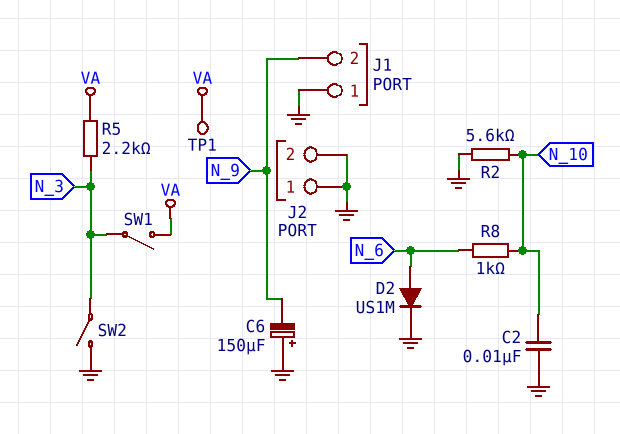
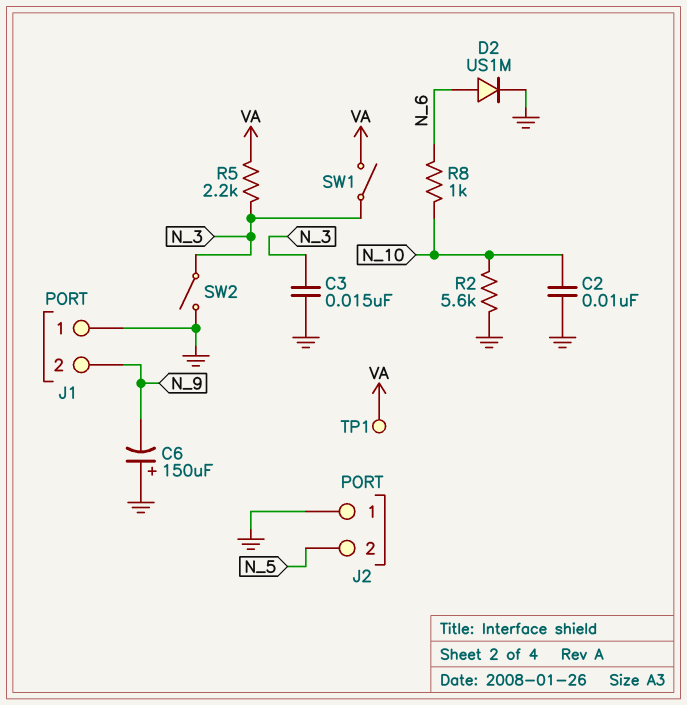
C3: none -> 15nF (GND, N_3)
J2 pin 2: GND -> N_5

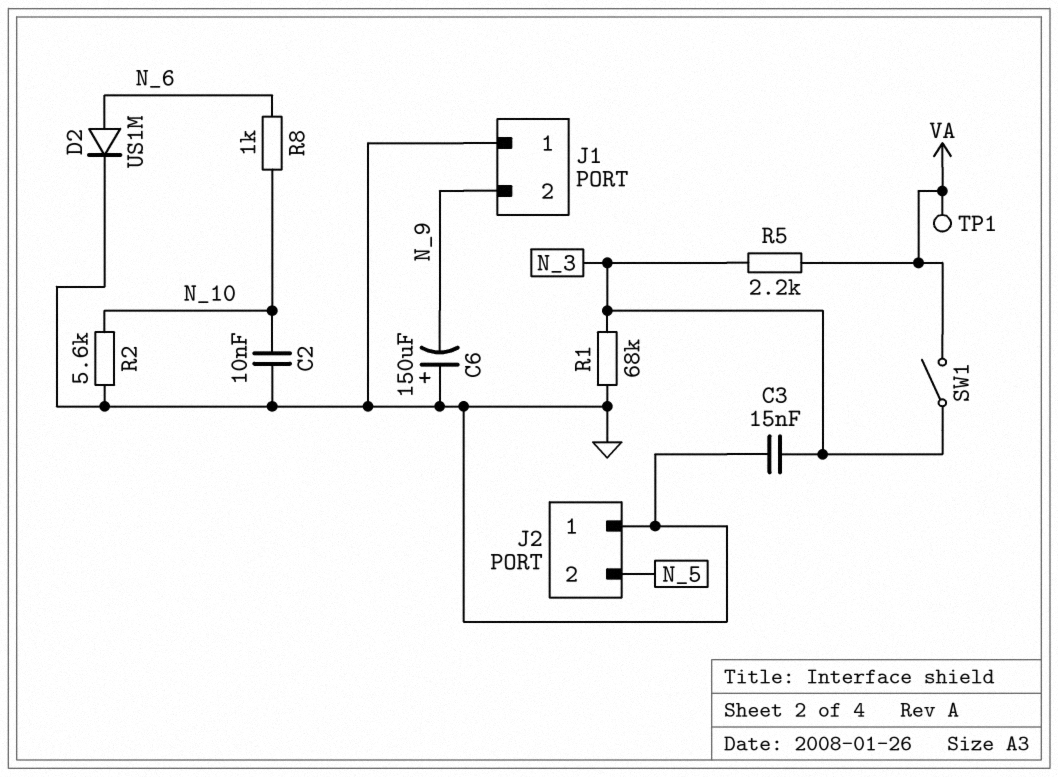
R1: none -> 68k (GND, N_3)
SW2: switch (GND, N_3) -> none

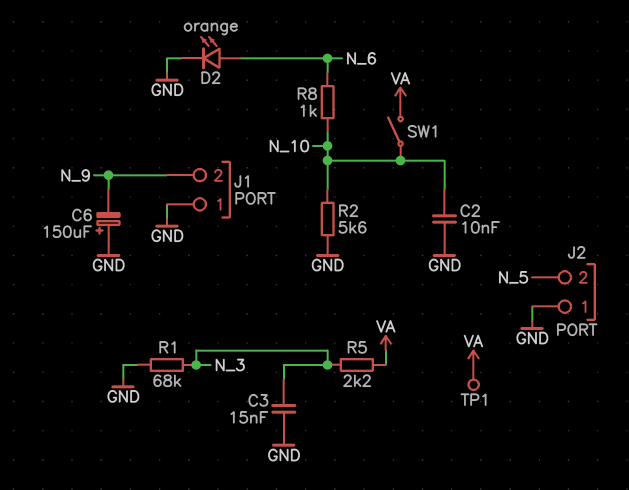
D2: diode US1M (A N_6, K GND) -> LED orange (A N_6, K GND)
SW1: switch (N_3, VA) -> switch (N_10, VA)

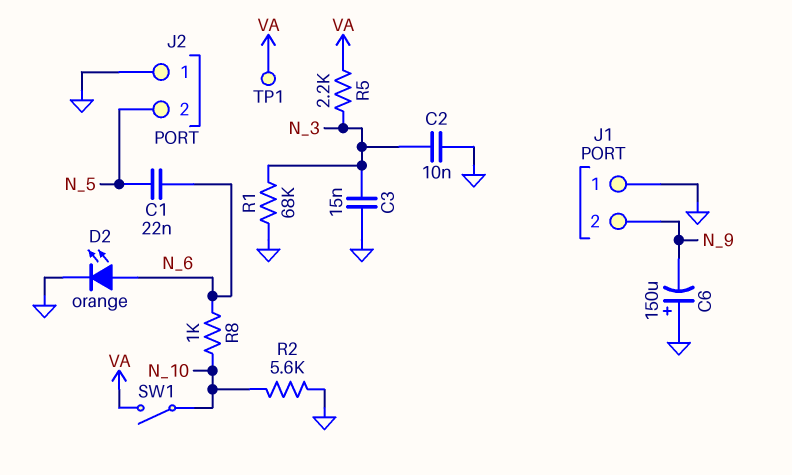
C1: none -> 22nF (N_5, N_6)
C2: 10nF (GND, N_10) -> 10nF (GND, N_3)

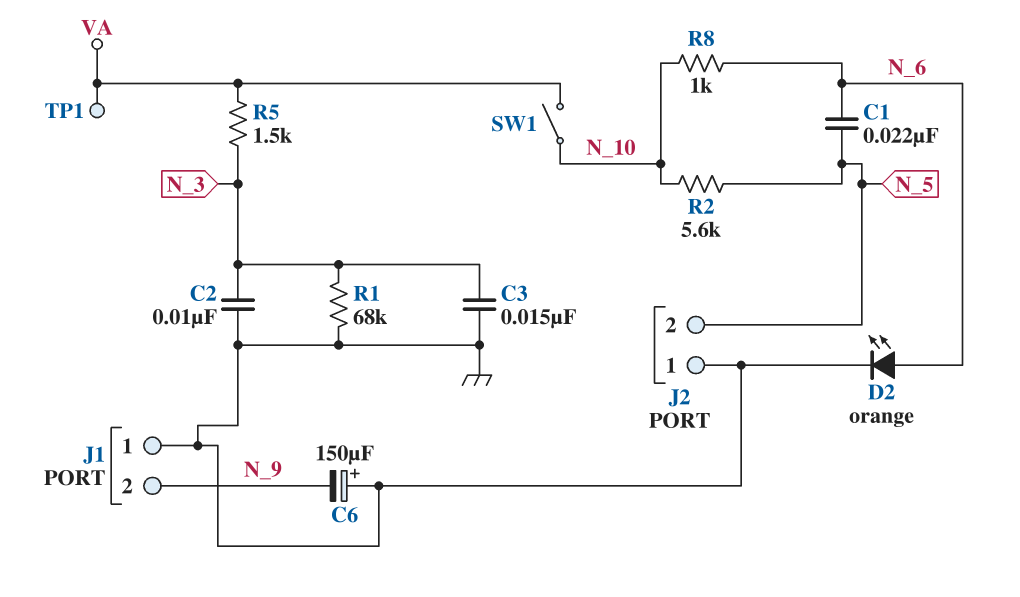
R2: 5.6k (GND, N_10) -> 5.6k (N_5, N_10)
R5: 2.2k (N_3, VA) -> 1.5k (N_3, VA)

